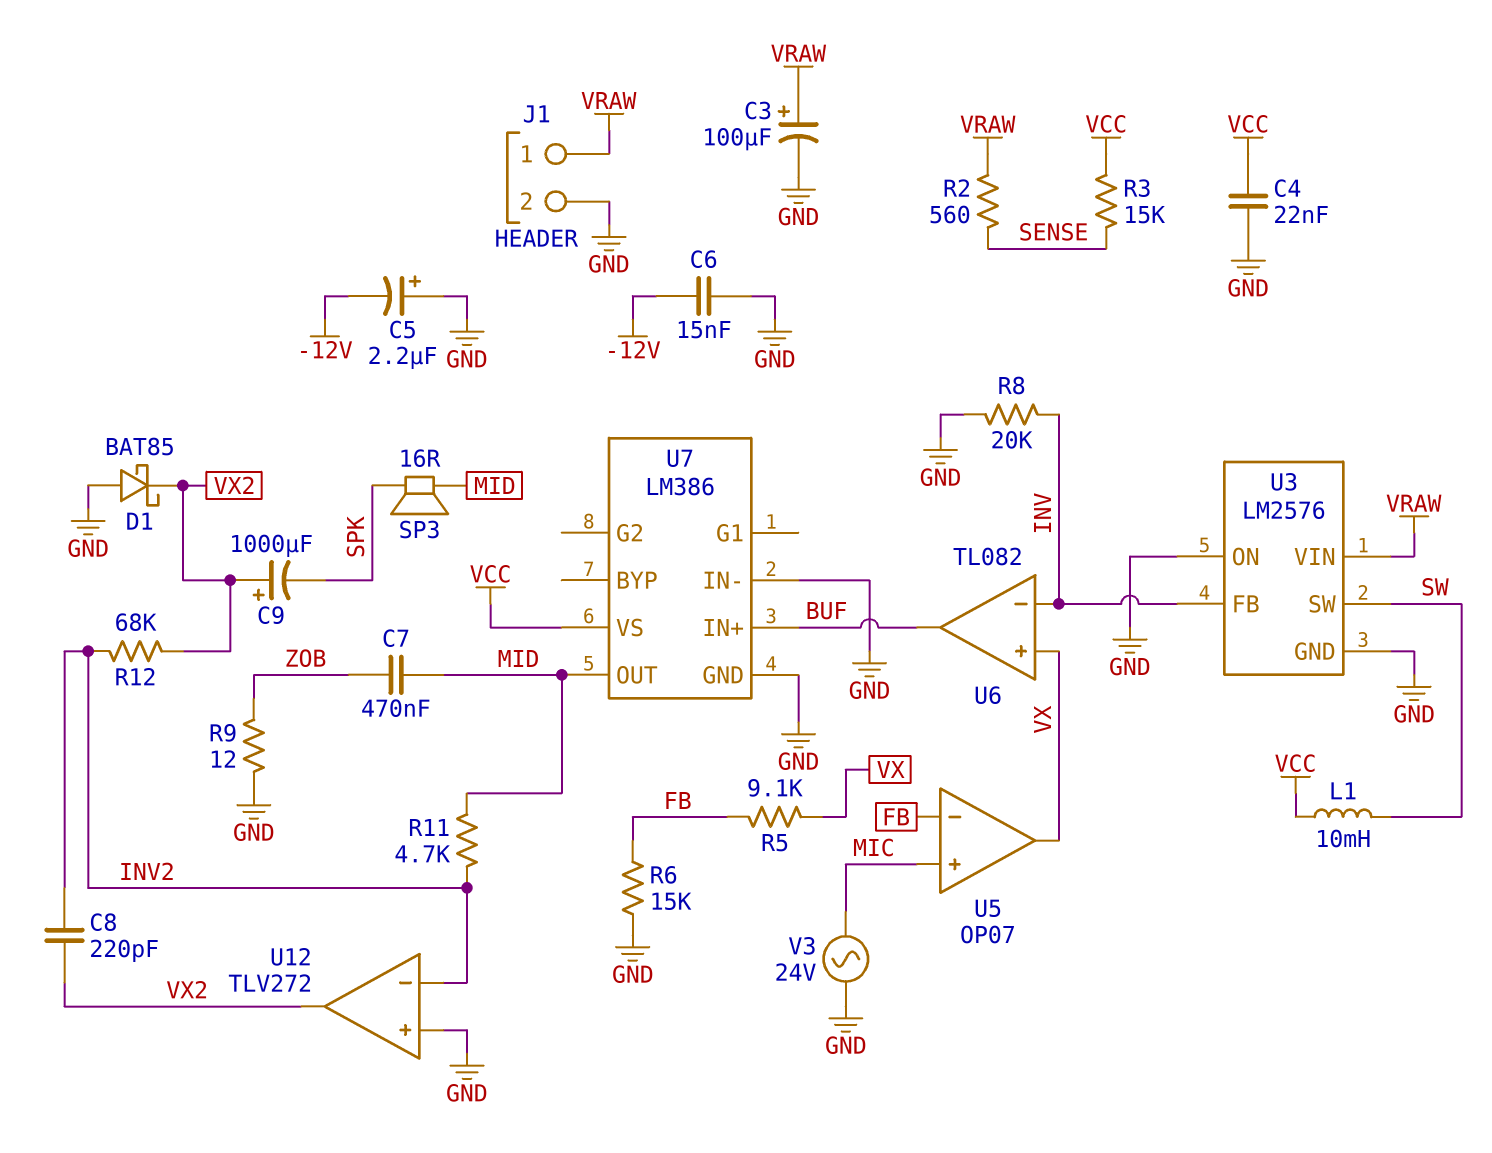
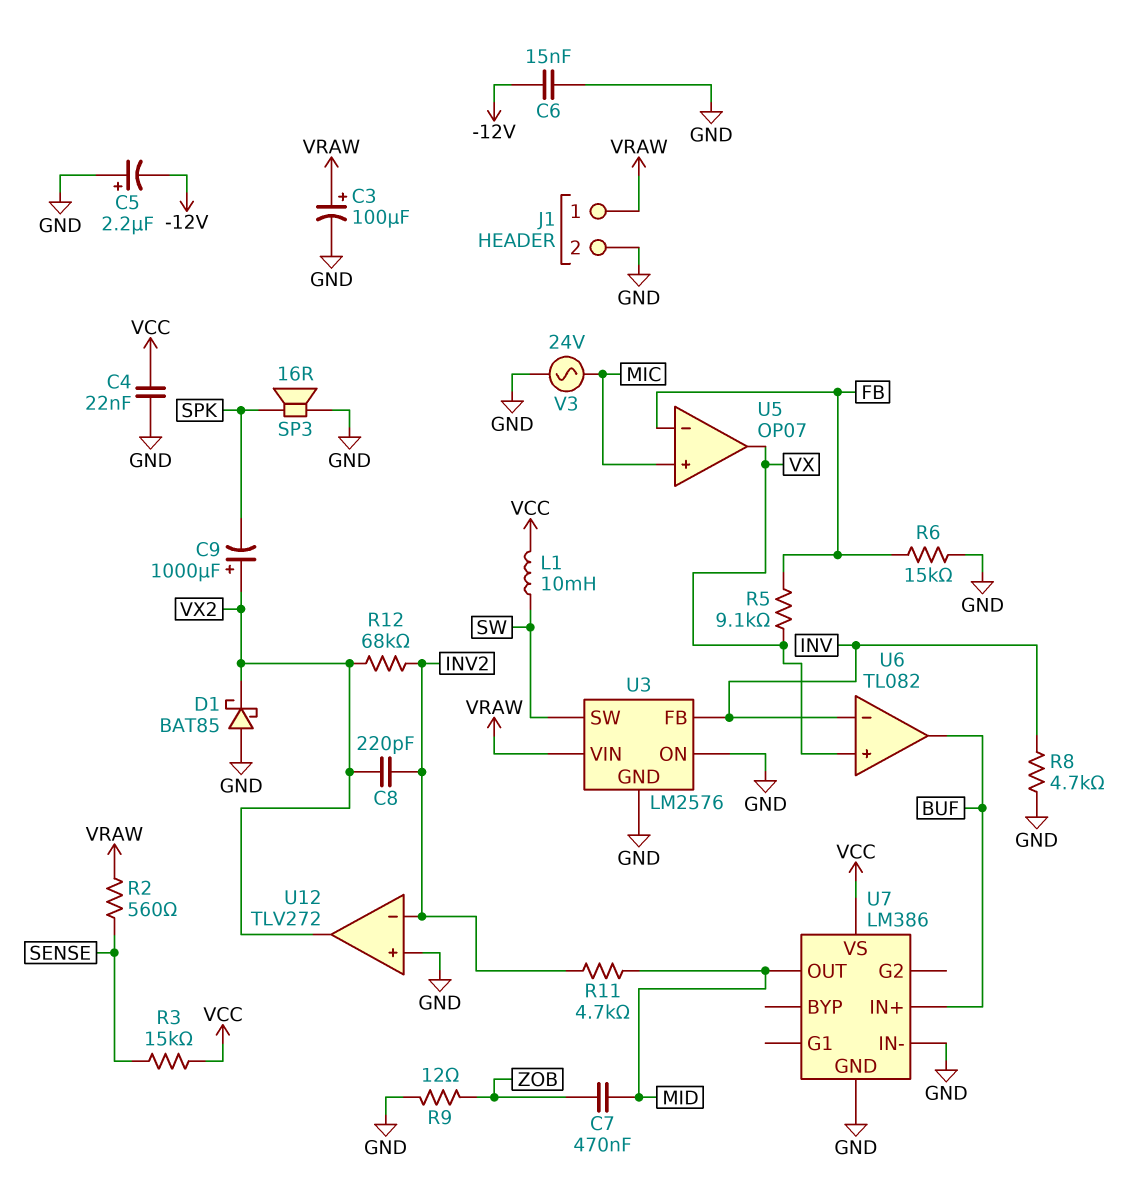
R8: 20k (GND, INV) -> 4.7k (GND, INV)
SP3: speaker 16R (MID, SPK) -> speaker 16R (GND, SPK)

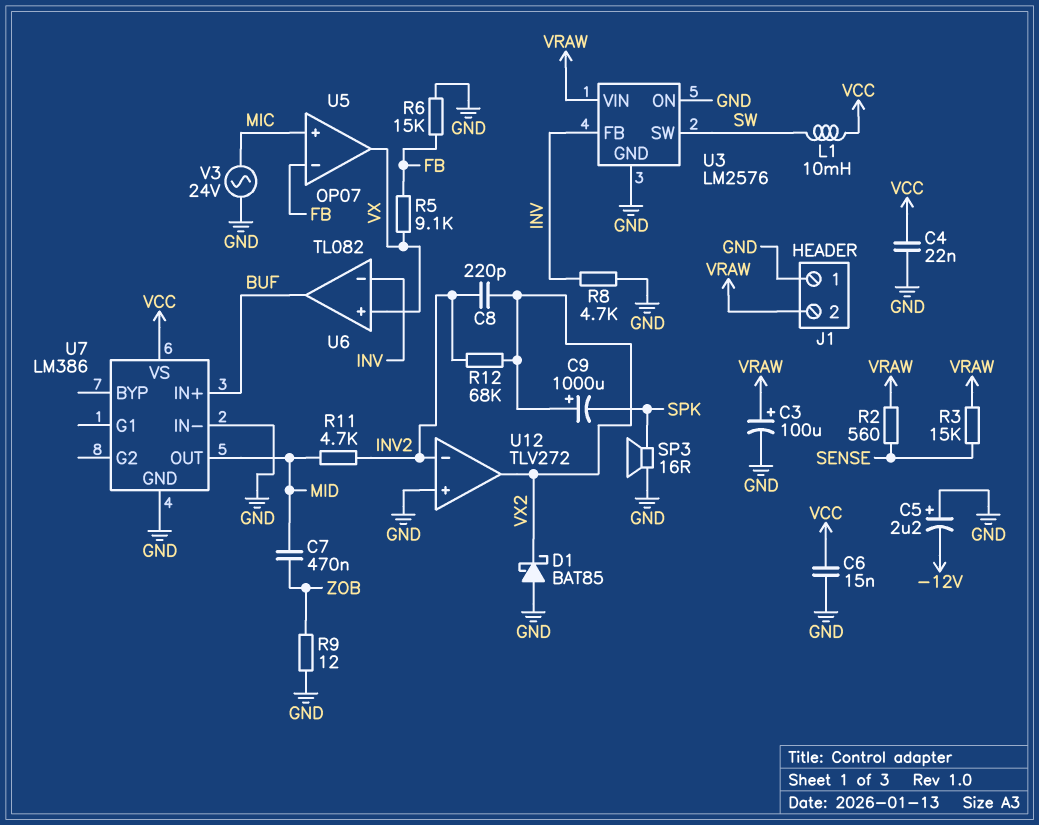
C6: 15nF (-12V, GND) -> 15nF (GND, VCC)
J1 pin 1: VRAW -> GND
J1 pin 2: GND -> VRAW
R3: 15k (SENSE, VCC) -> 15k (SENSE, VRAW)

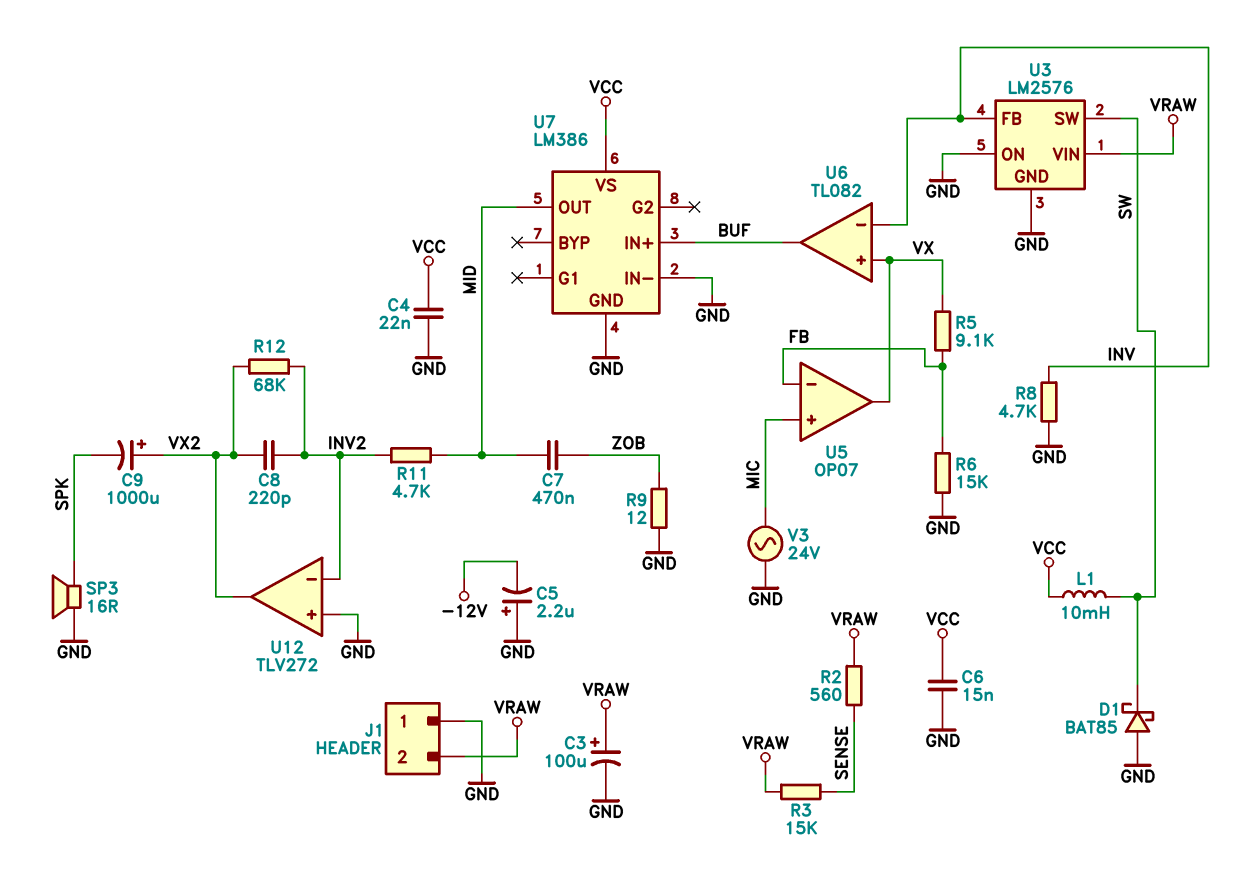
D1: schottky BAT85 (A GND, K VX2) -> schottky BAT85 (A GND, K SW)

